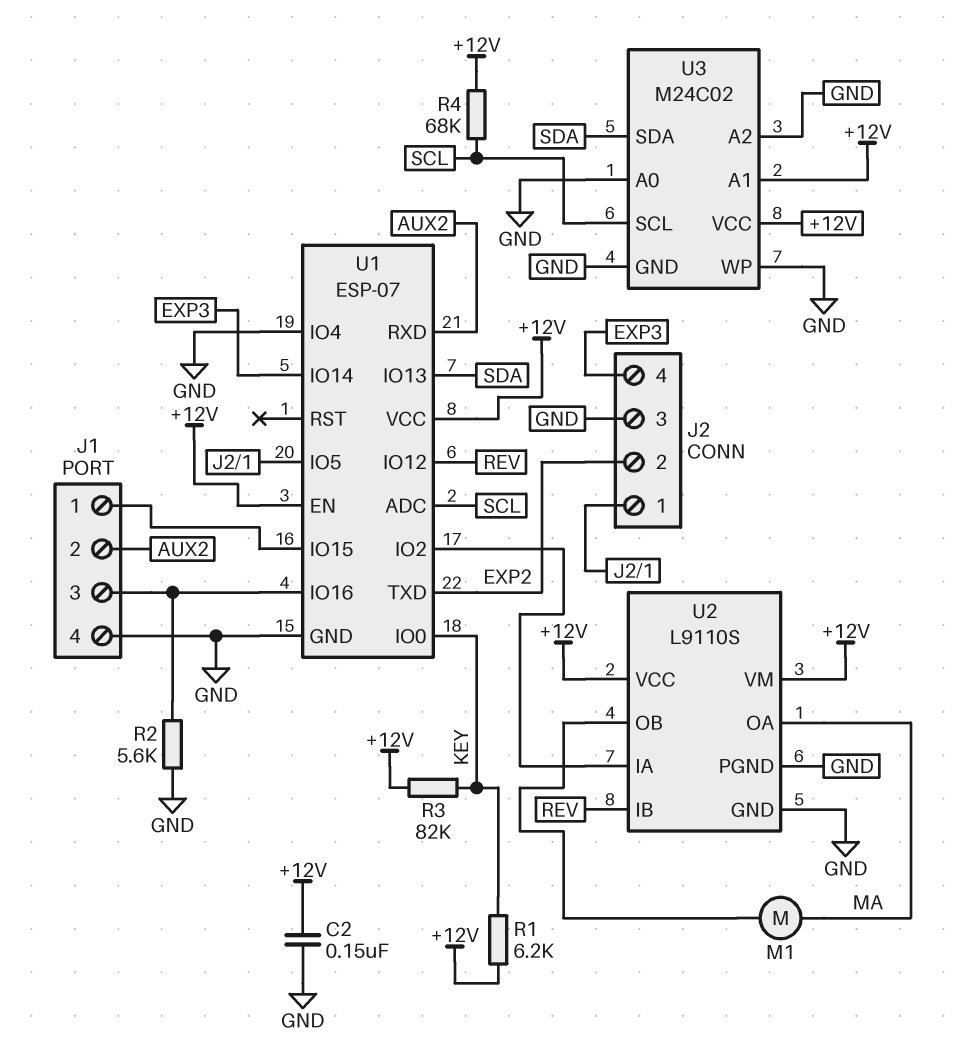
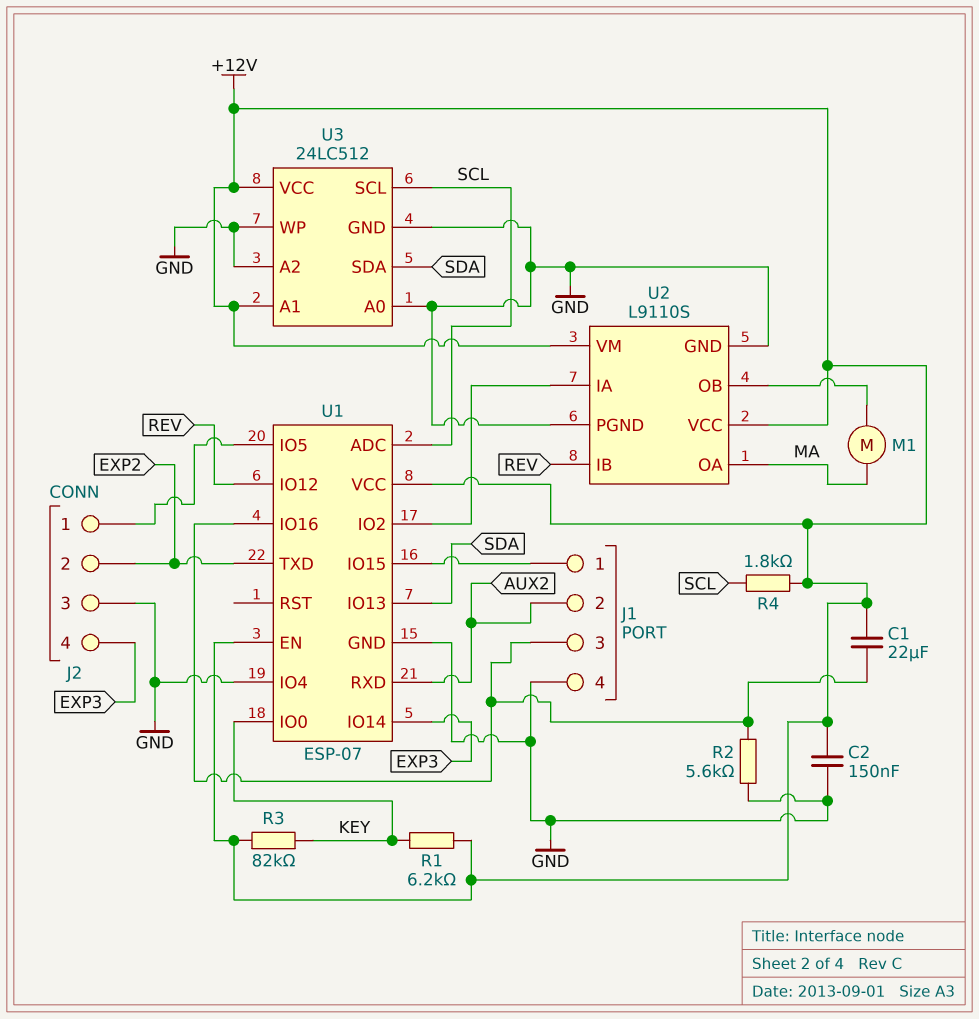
C1: none -> 22uF (+12V, J1/3)
R4: 68k (+12V, SCL) -> 1.8k (+12V, SCL)
U3: M24C02 -> 24LC512

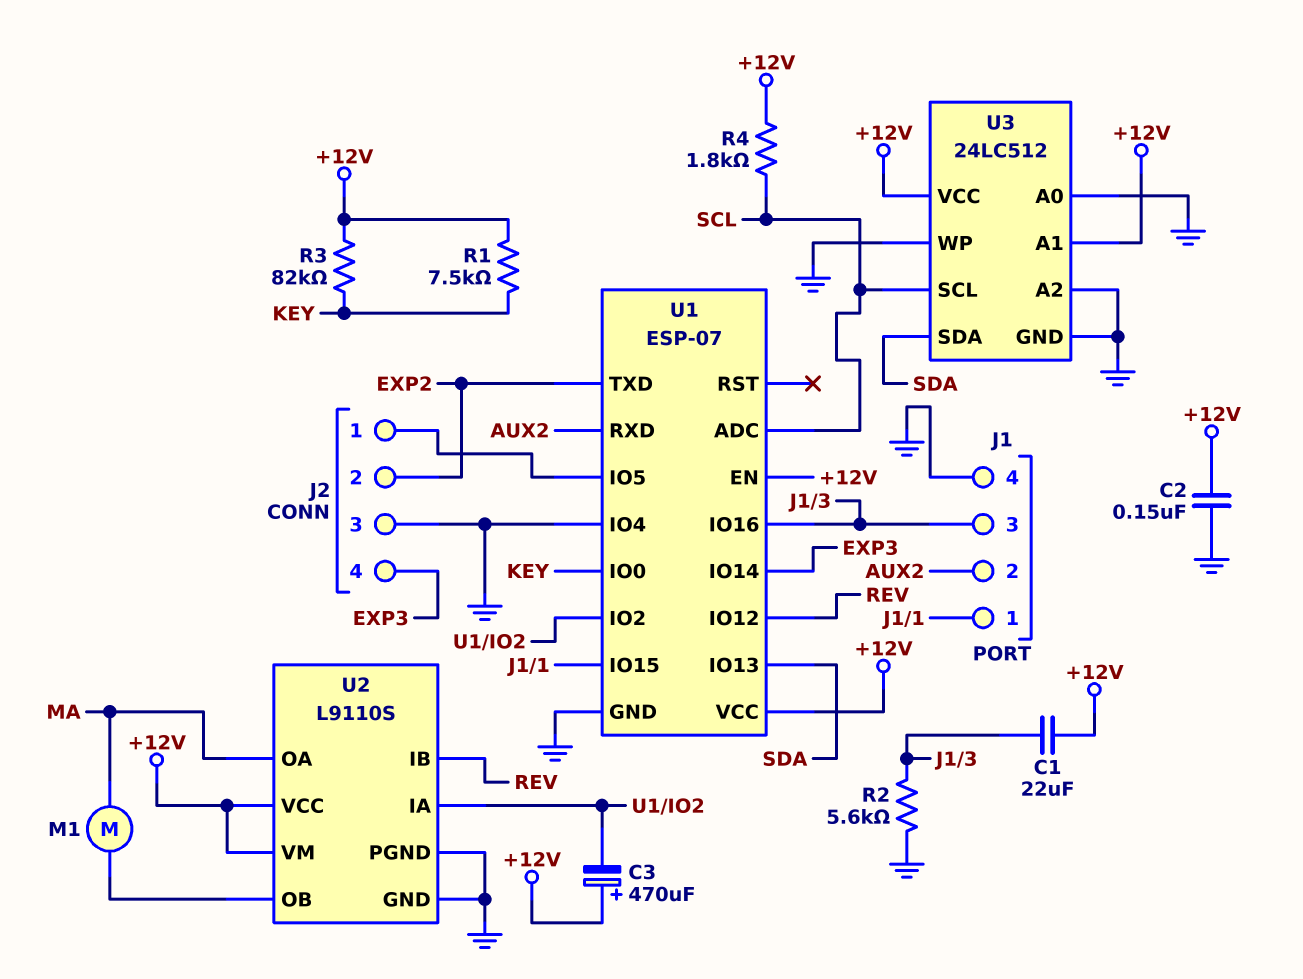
C3: none -> 470uF (plus +12V, minus U1/IO2)
R1: 6.2k (+12V, KEY) -> 7.5k (+12V, KEY)

